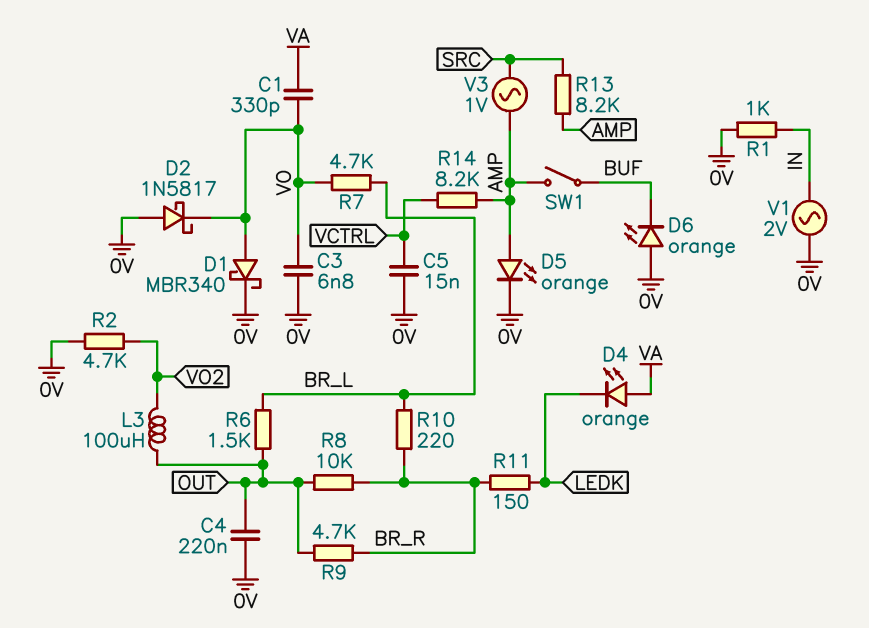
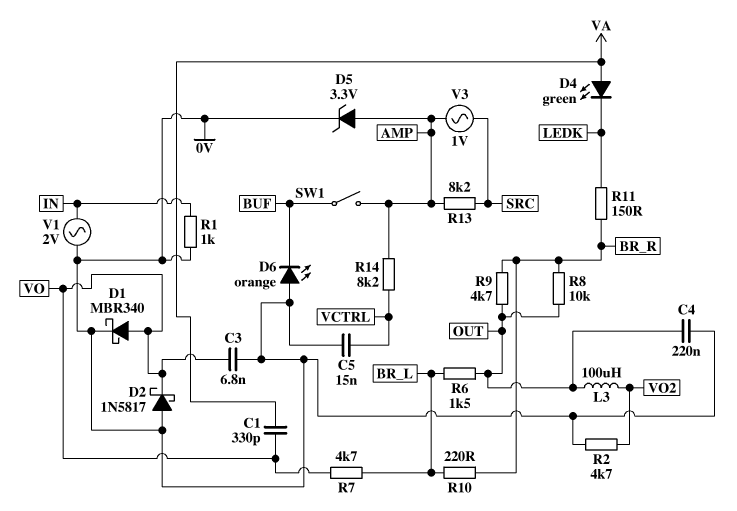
D4: LED orange (A VA, K LEDK) -> LED green (A VA, K LEDK)
D5: LED orange (A AMP, K 0V) -> zener 3.3V (A AMP, K 0V)

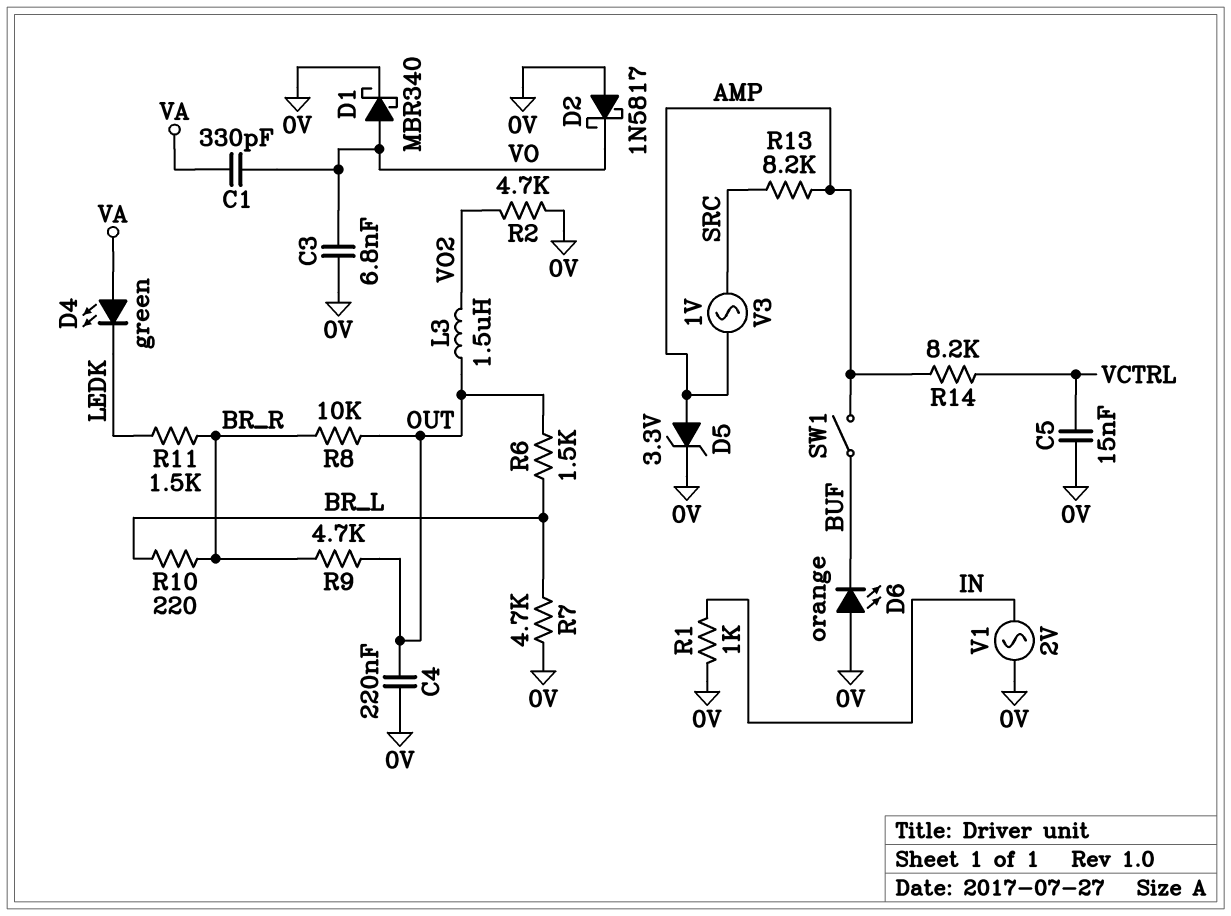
L3: 100uH (OUT, VO2) -> 1.5uH (OUT, VO2)
R7: 4.7k (BR_L, VO) -> 4.7k (0V, BR_L)
R11: 150 (BR_R, LEDK) -> 1.5k (BR_R, LEDK)

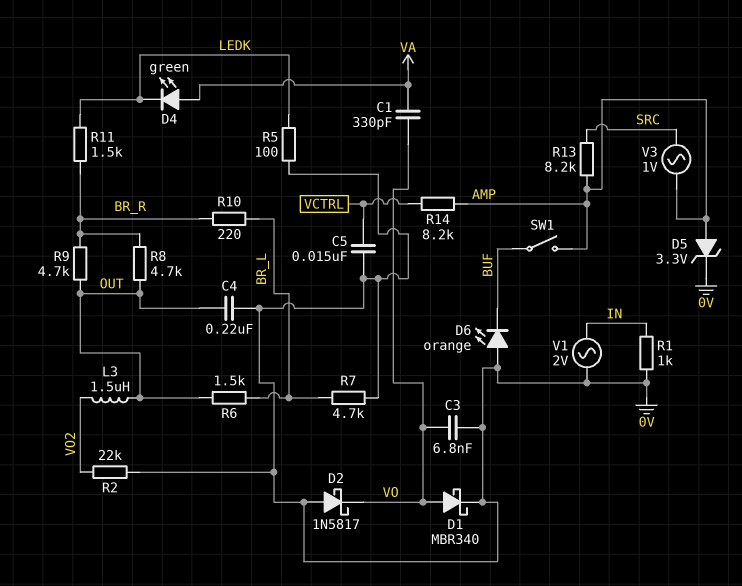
R2: 4.7k (0V, VO2) -> 22k (0V, VO2)
R5: none -> 100 (0V, LEDK)
R8: 10k (BR_R, OUT) -> 4.7k (BR_R, OUT)

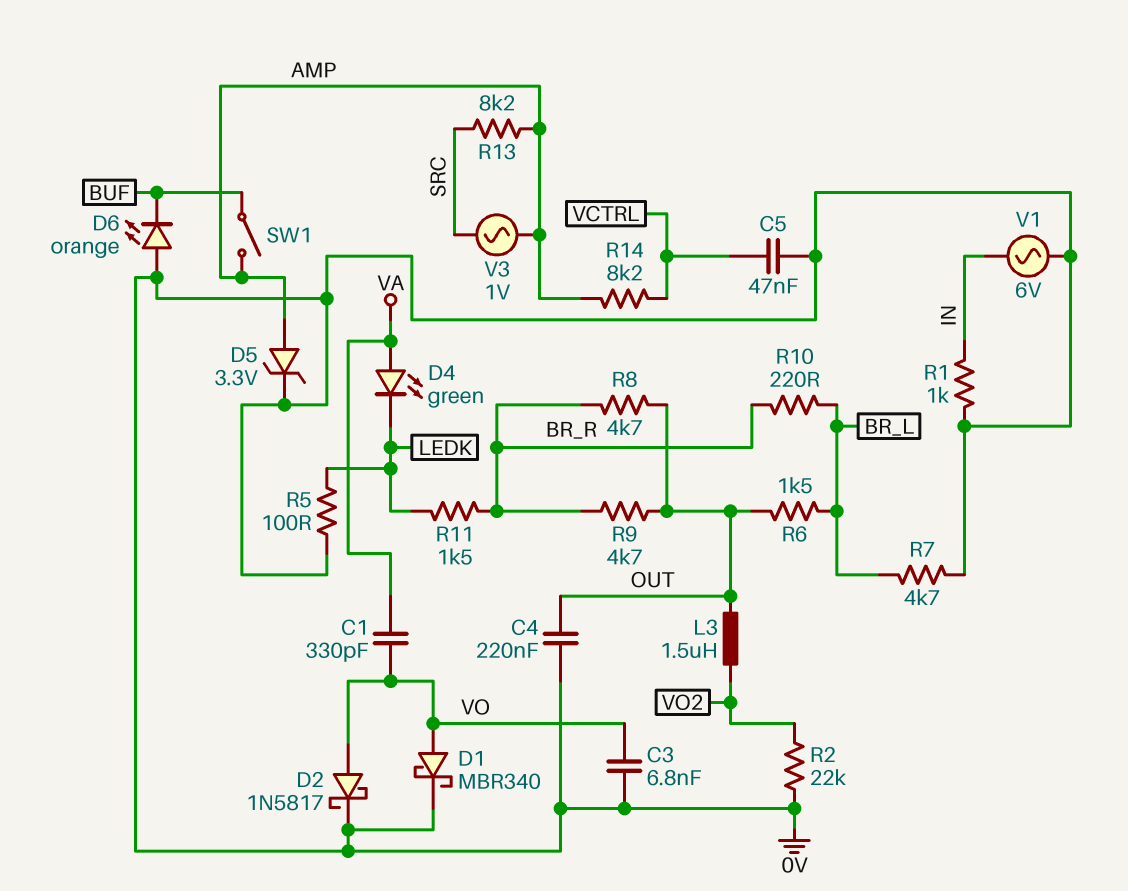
C5: 15nF (0V, VCTRL) -> 47nF (0V, VCTRL)
D2: schottky 1N5817 (A 0V, K VO) -> schottky 1N5817 (A VO, K 0V)
V1: AC 2V (0V, IN) -> AC 6V (0V, IN)

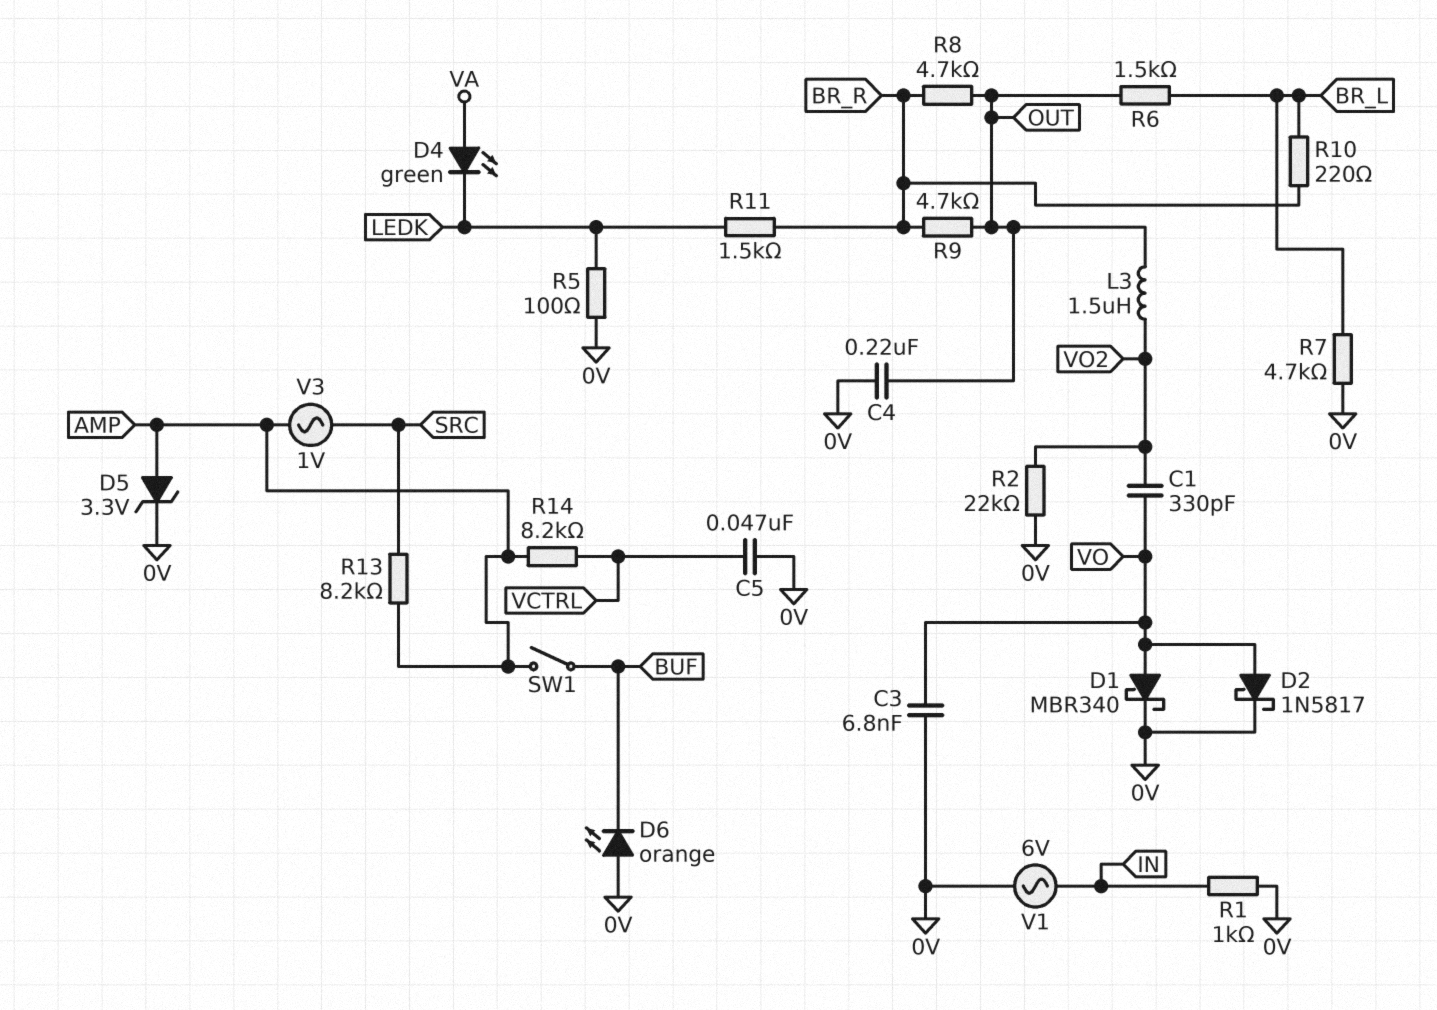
C1: 330pF (VA, VO) -> 330pF (VO, VO2)

